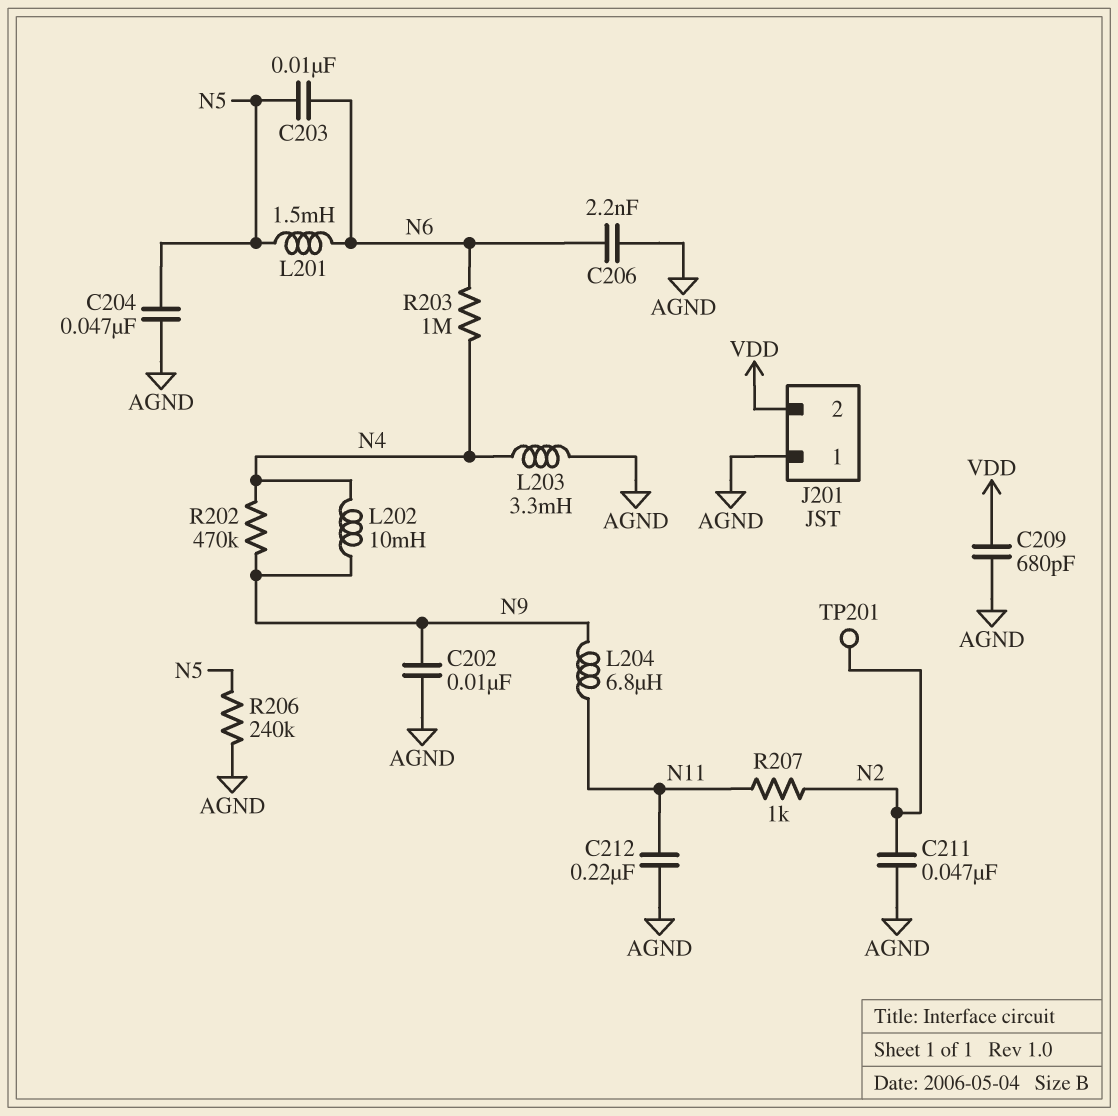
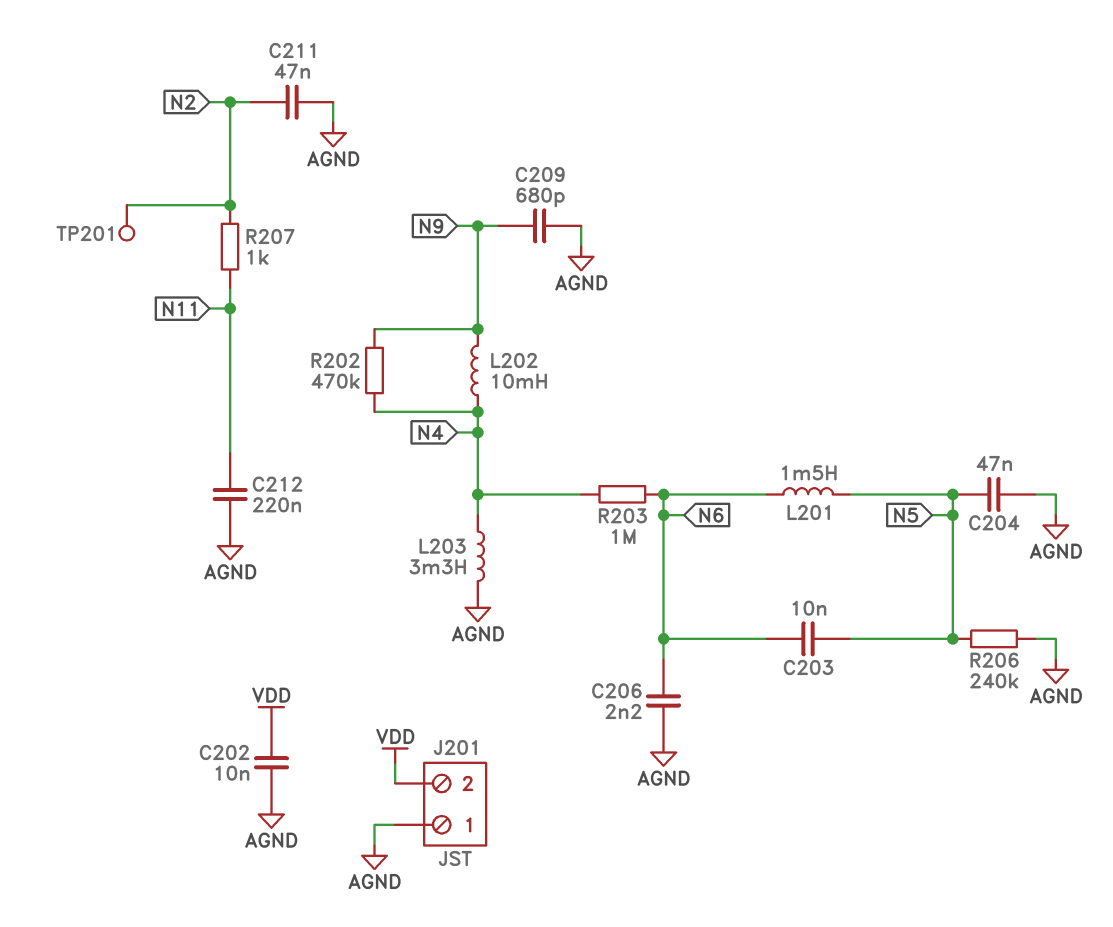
C202: 10nF (AGND, N9) -> 10nF (AGND, VDD)
C209: 680pF (AGND, VDD) -> 680pF (AGND, N9)
L204: 6.8uH (N9, N11) -> none

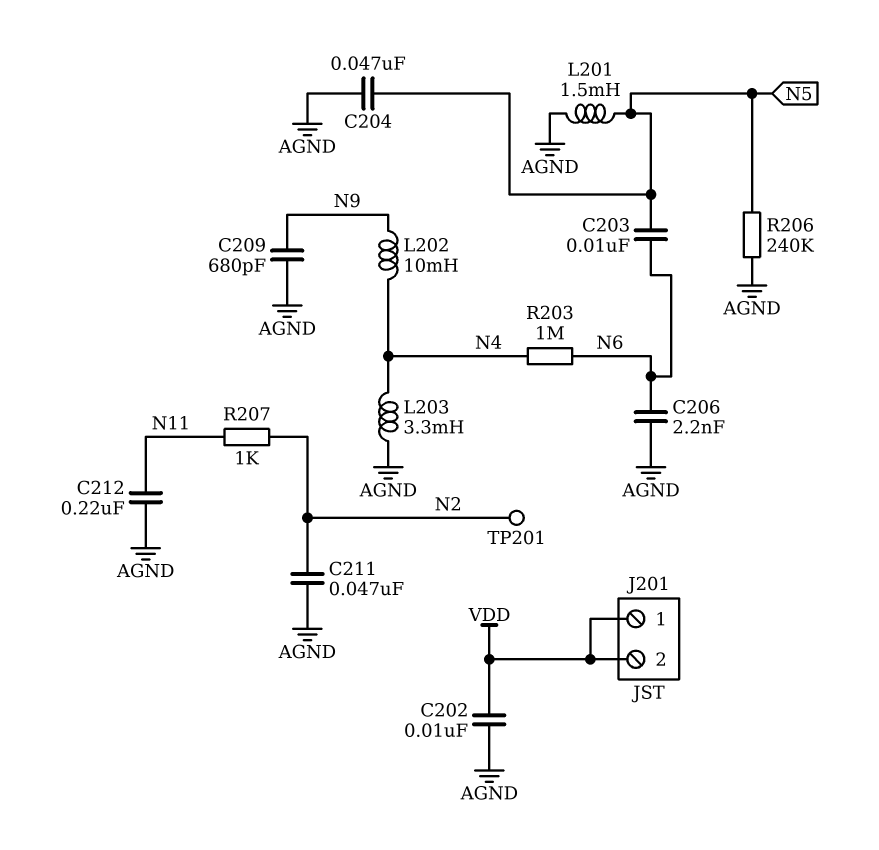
J201 pin 1: AGND -> VDD
L201: 1.5mH (N5, N6) -> 1.5mH (AGND, N5)
R202: 470k (N4, N9) -> none

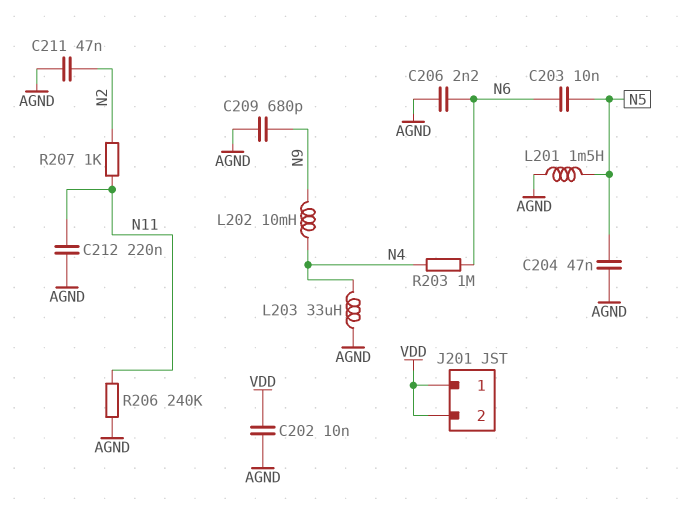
L203: 3.3mH (AGND, N4) -> 33uH (AGND, N4)
R206: 240k (AGND, N5) -> 240k (AGND, N11)
TP201: test point (N2) -> none

